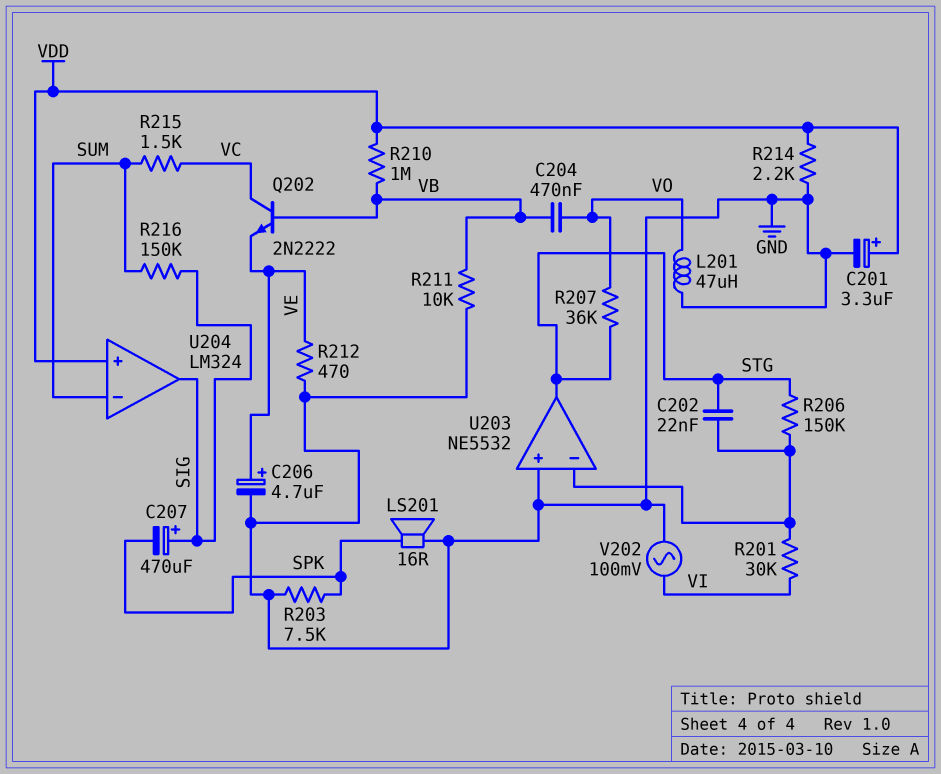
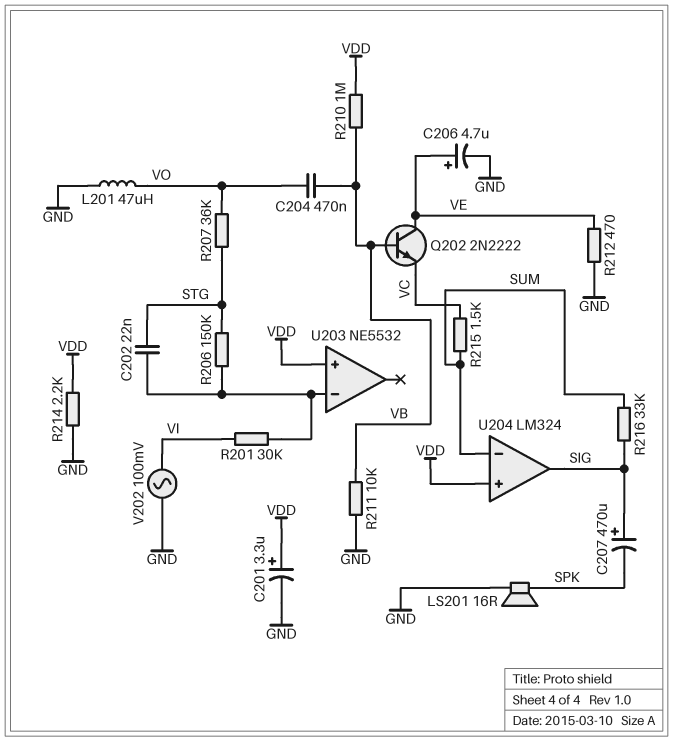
Q202: NPN 2N2222 (B VB, C VC, E VE) -> NPN 2N2222 (B VB, C VE, E VC)
R203: 7.5k (GND, SPK) -> none
R216: 150k (SIG, SUM) -> 33k (SIG, SUM)
U203 pin in+: GND -> VDD
U203 pin out: STG -> none

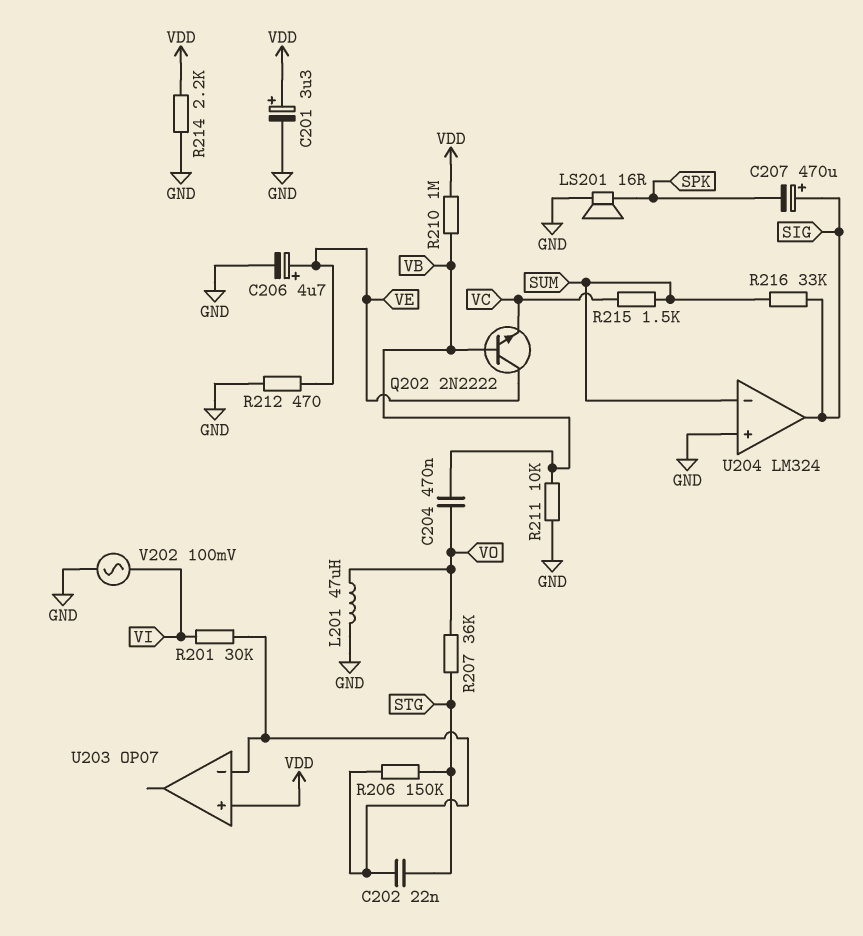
U203: NE5532 -> OP07
U204 pin in+: VDD -> GND

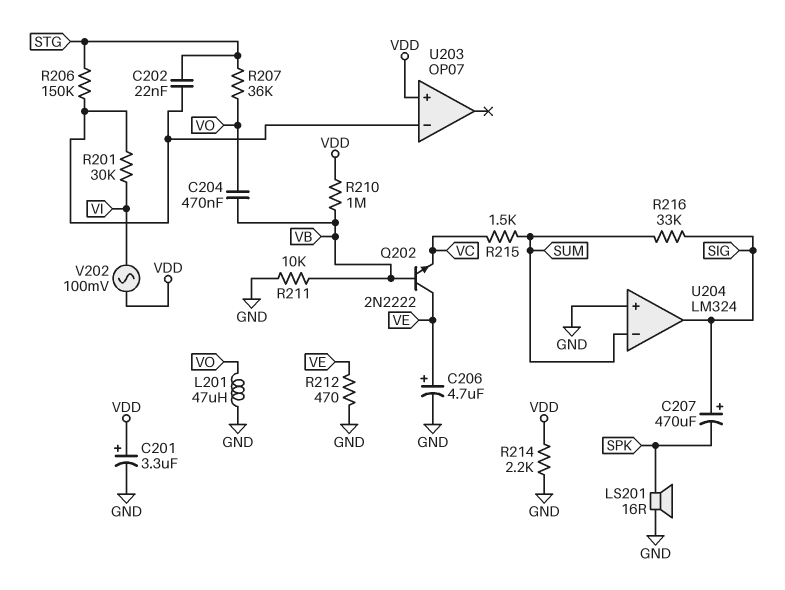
V202: AC 100mV (GND, VI) -> AC 100mV (VDD, VI)

